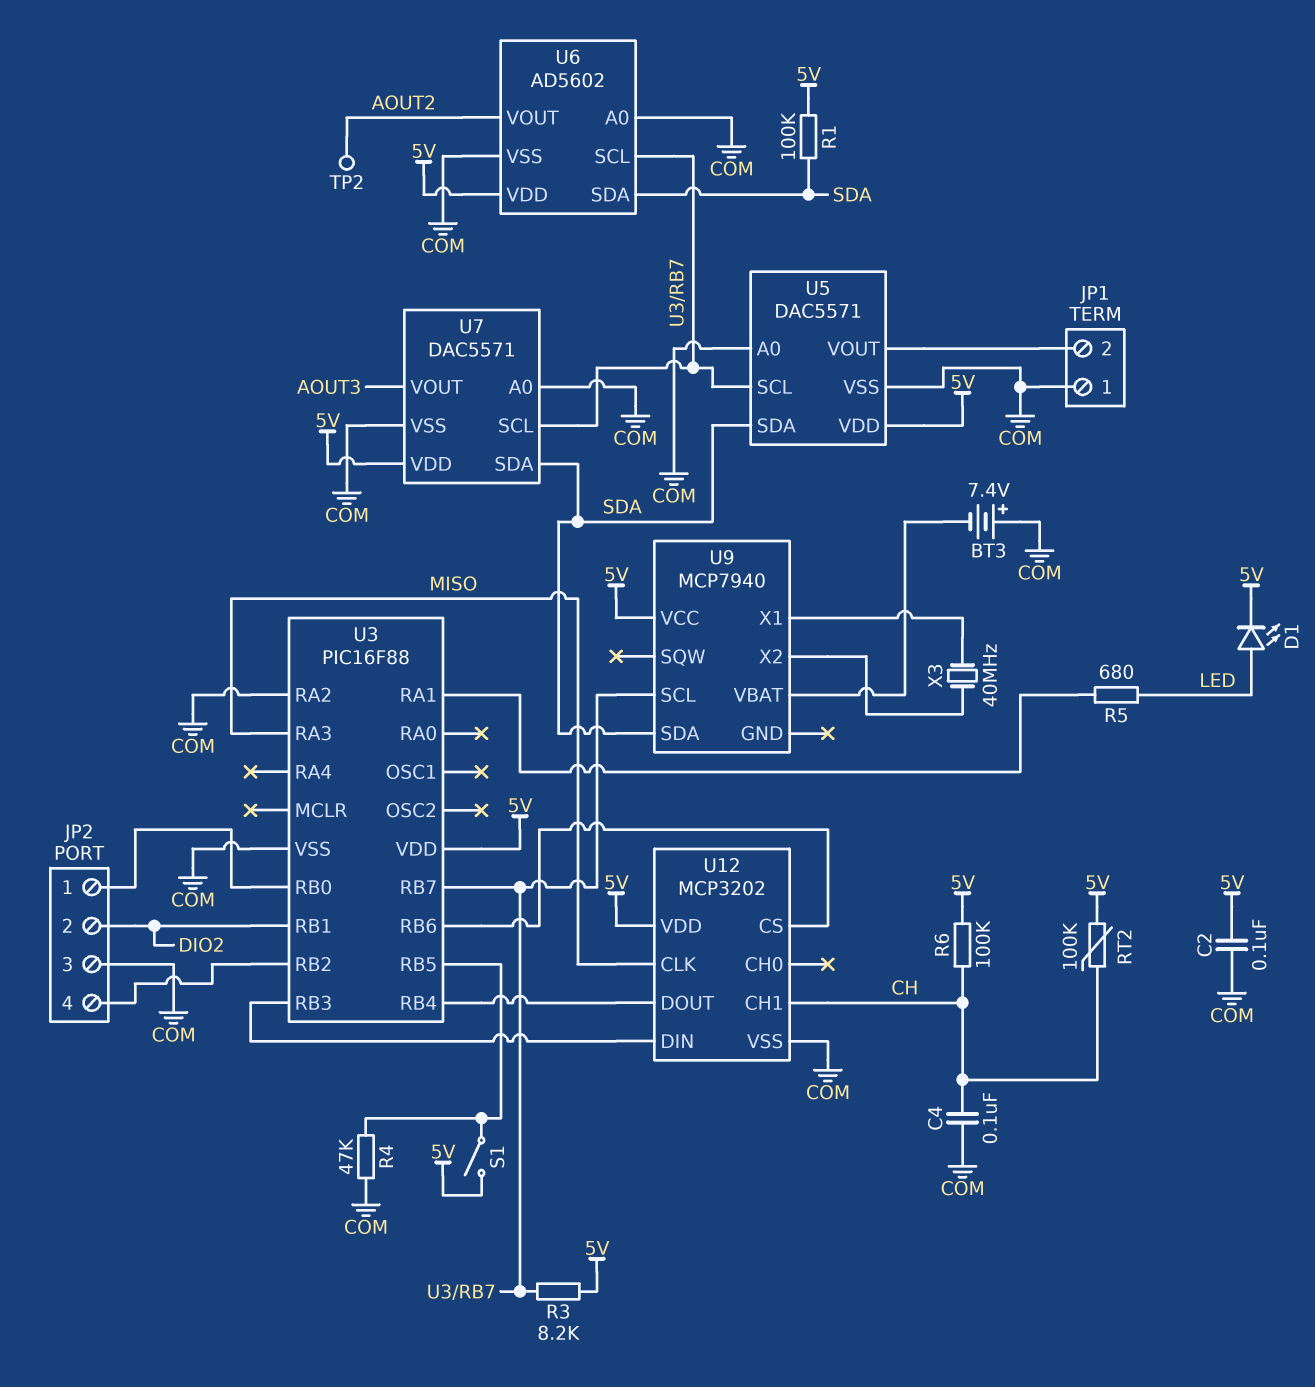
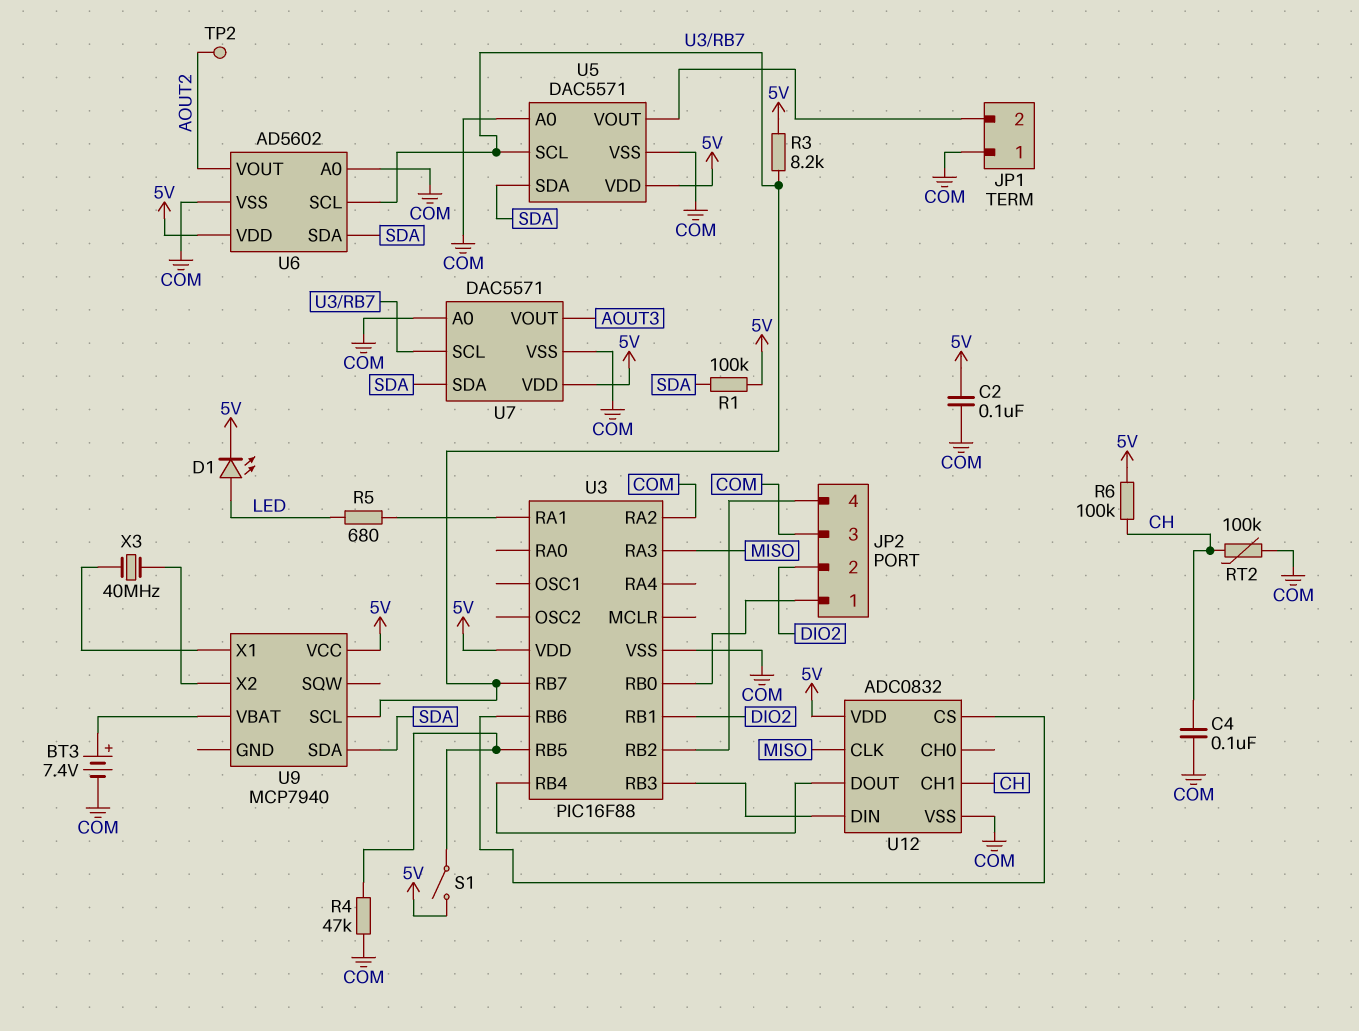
BT3: 7.4V (plus COM, minus U9/VBAT) -> 7.4V (plus U9/VBAT, minus COM)
RT2: 100k (5V, CH) -> 100k (CH, COM)
U12: MCP3202 -> ADC0832

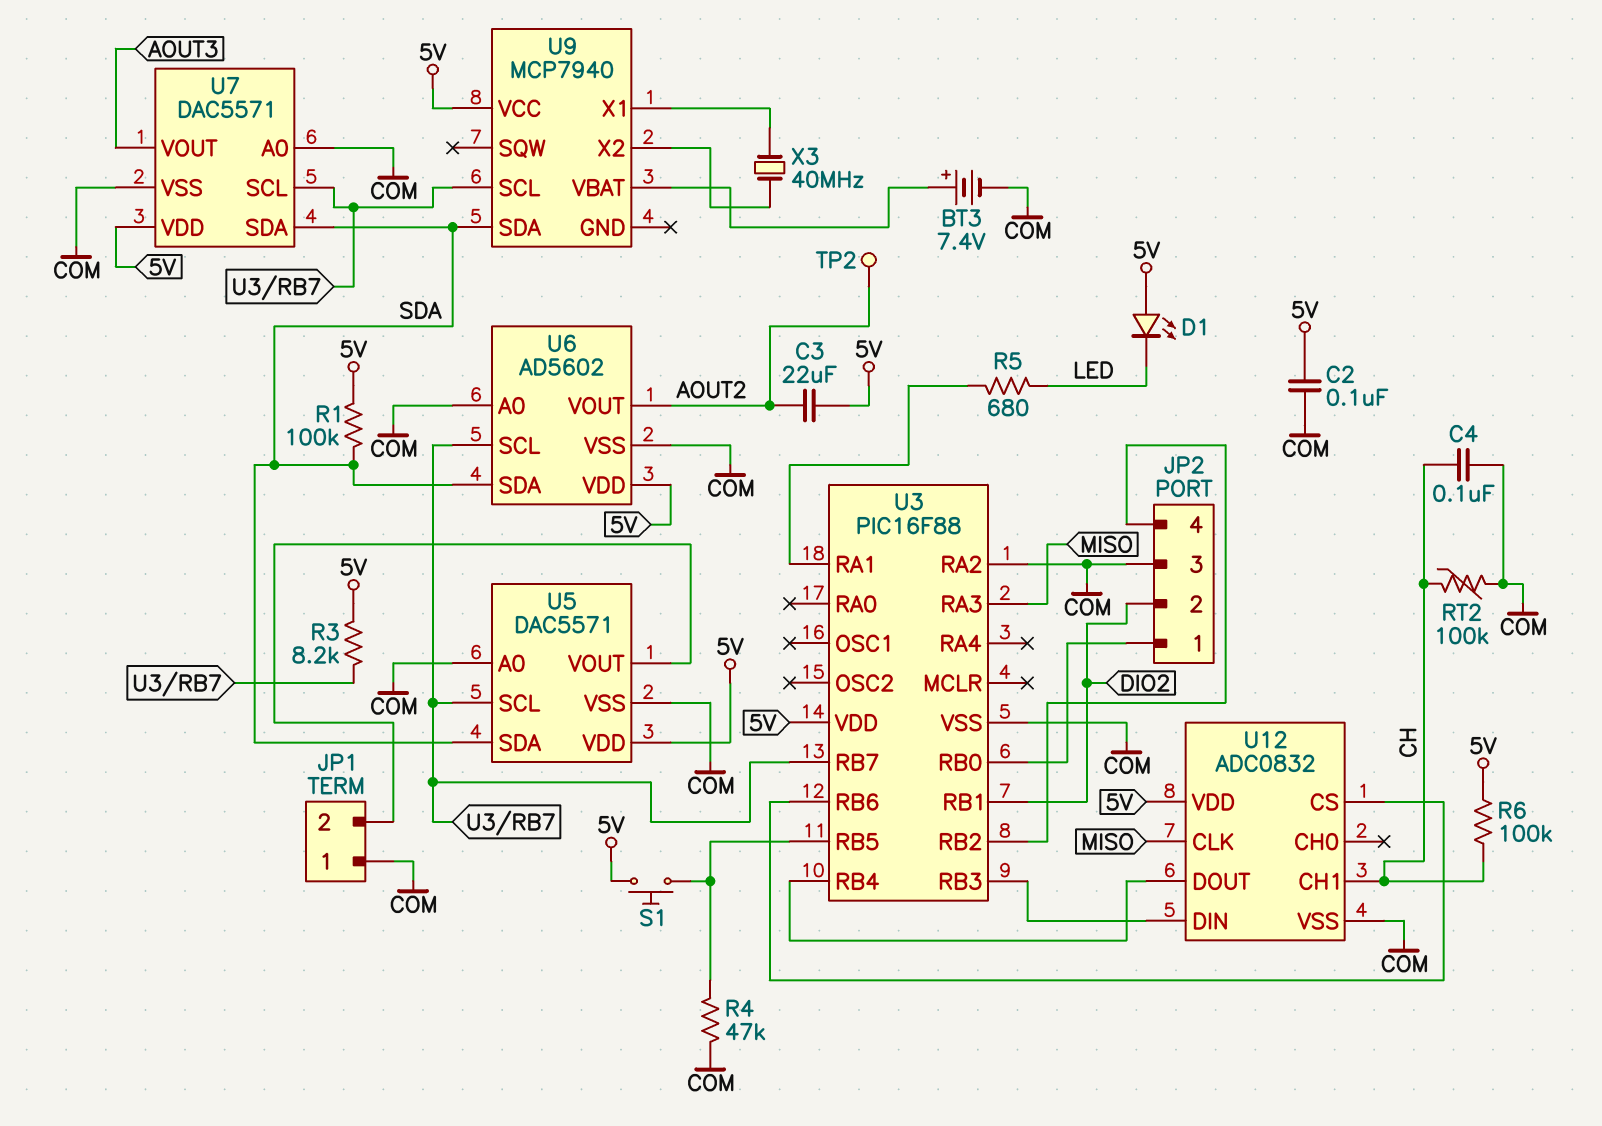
C3: none -> 22uF (5V, AOUT2)
D1: LED (A LED, K 5V) -> LED (A 5V, K LED)
S1: switch (5V, U3/RB5) -> button (5V, U3/RB5)

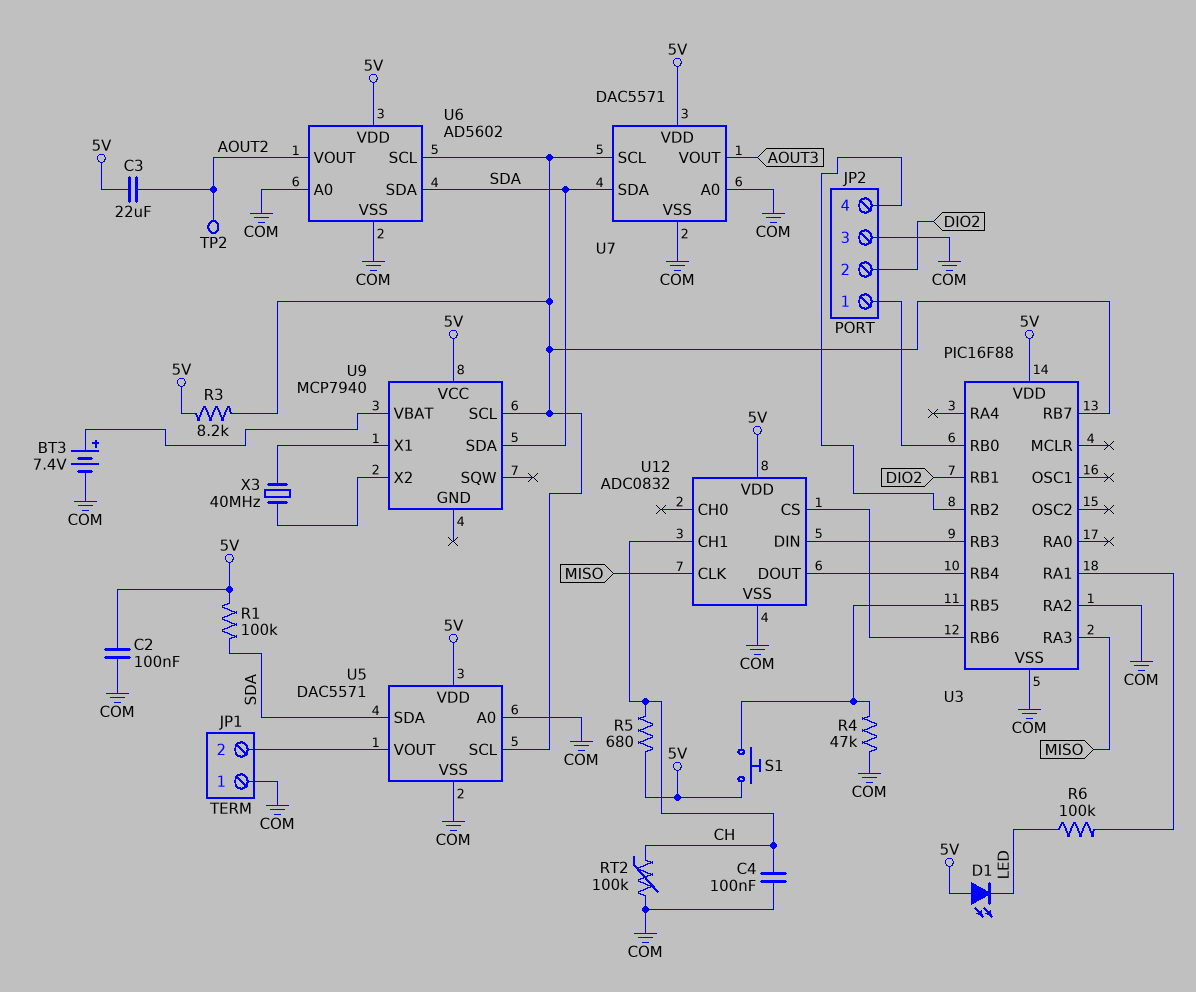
R5: 680 (LED, U3/RA1) -> 680 (5V, CH)
R6: 100k (5V, CH) -> 100k (LED, U3/RA1)

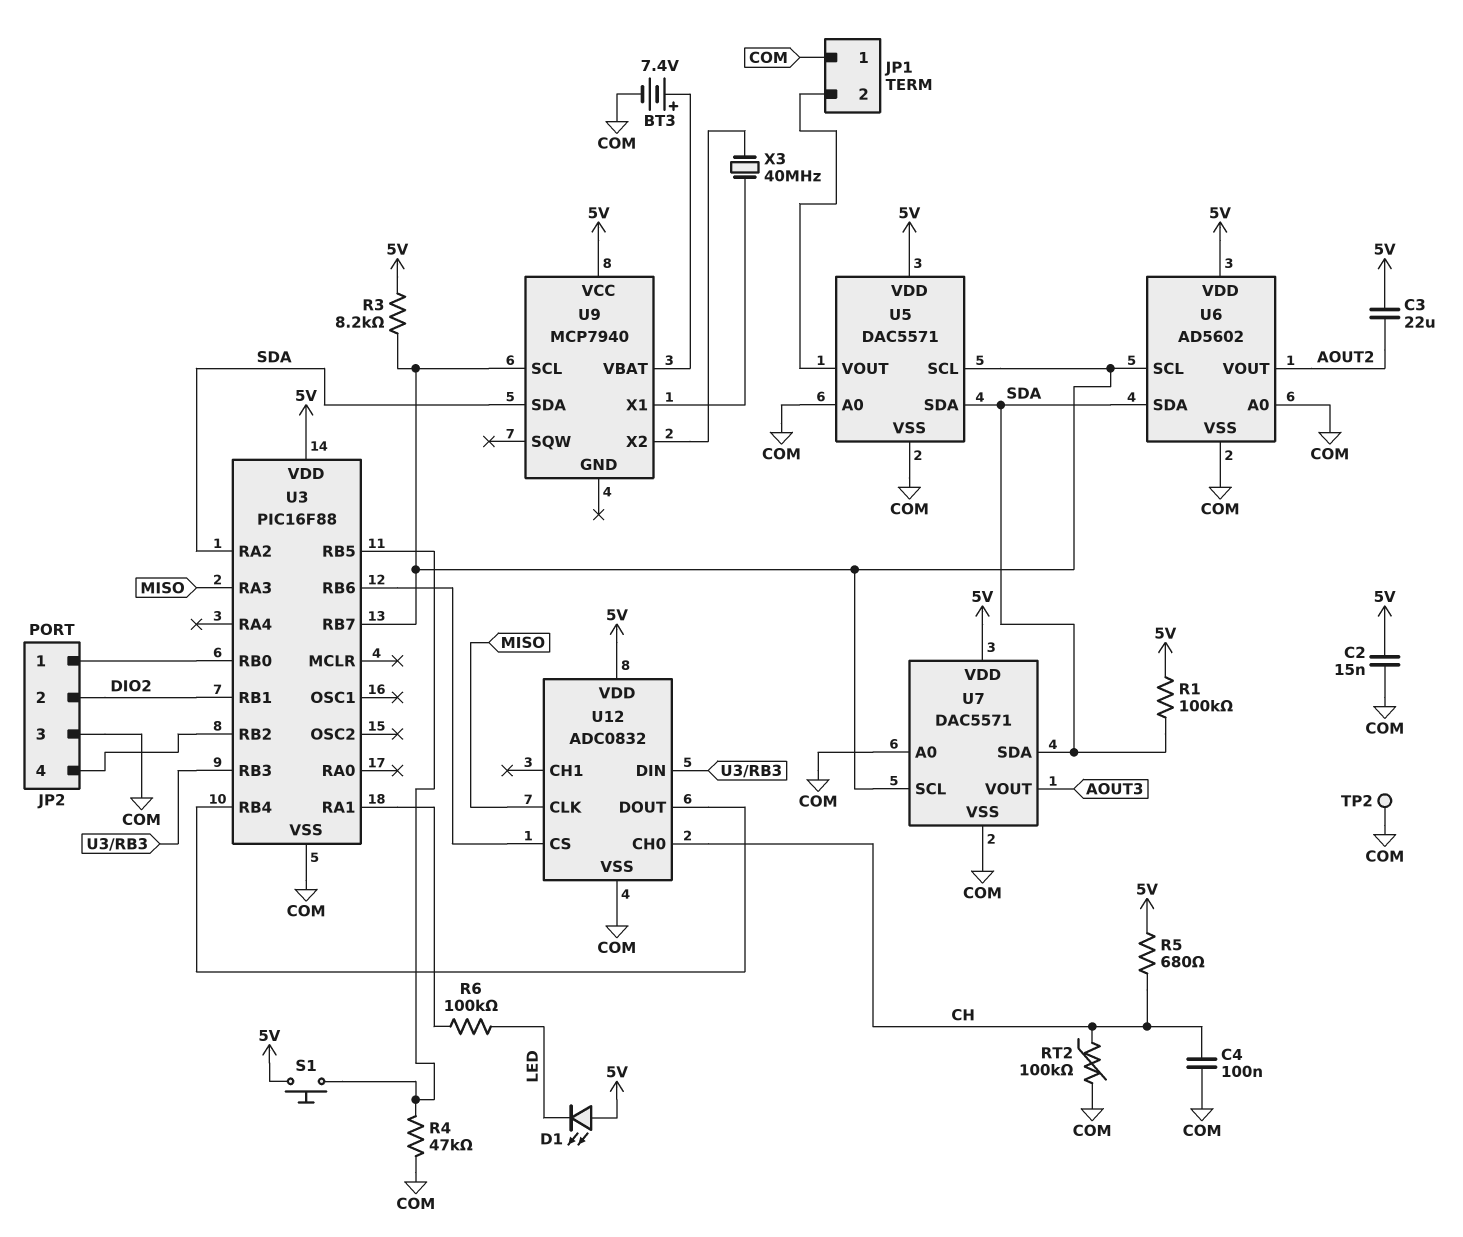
C2: 100nF (5V, COM) -> 15nF (5V, COM)
TP2: test point (AOUT2) -> test point (COM)
U3 pin RA2: COM -> SDA
U12 pin CH0: none -> CH
U12 pin CH1: CH -> none

